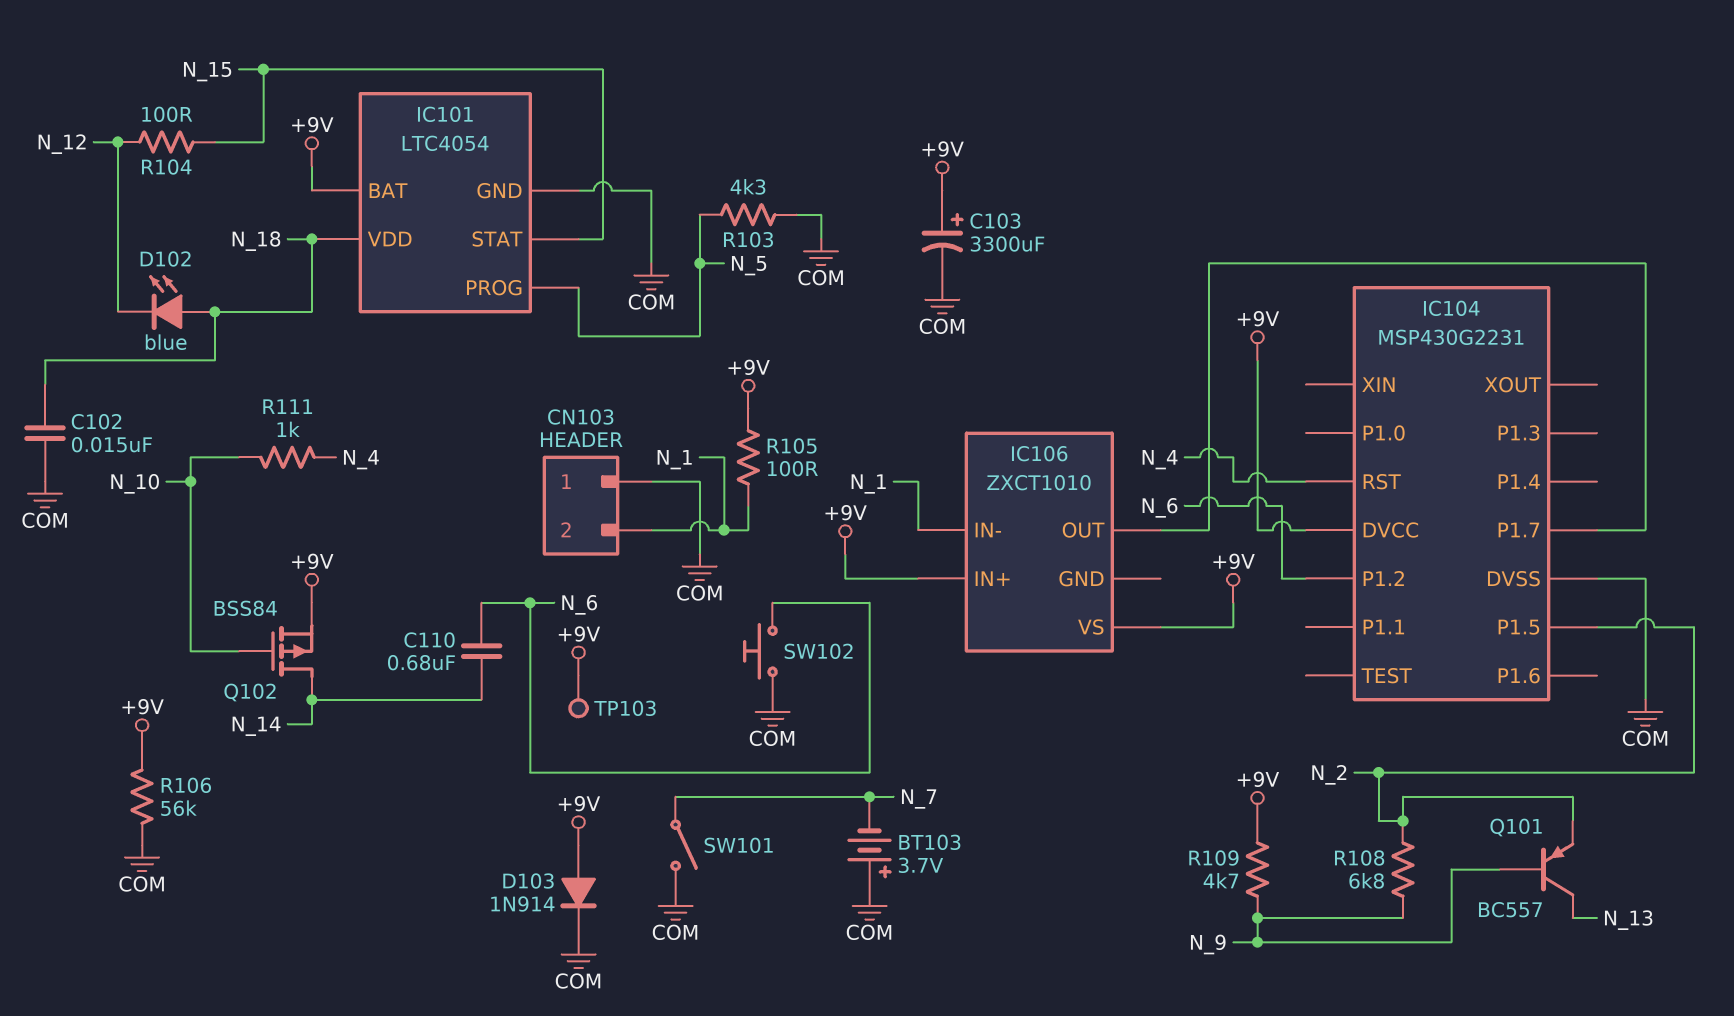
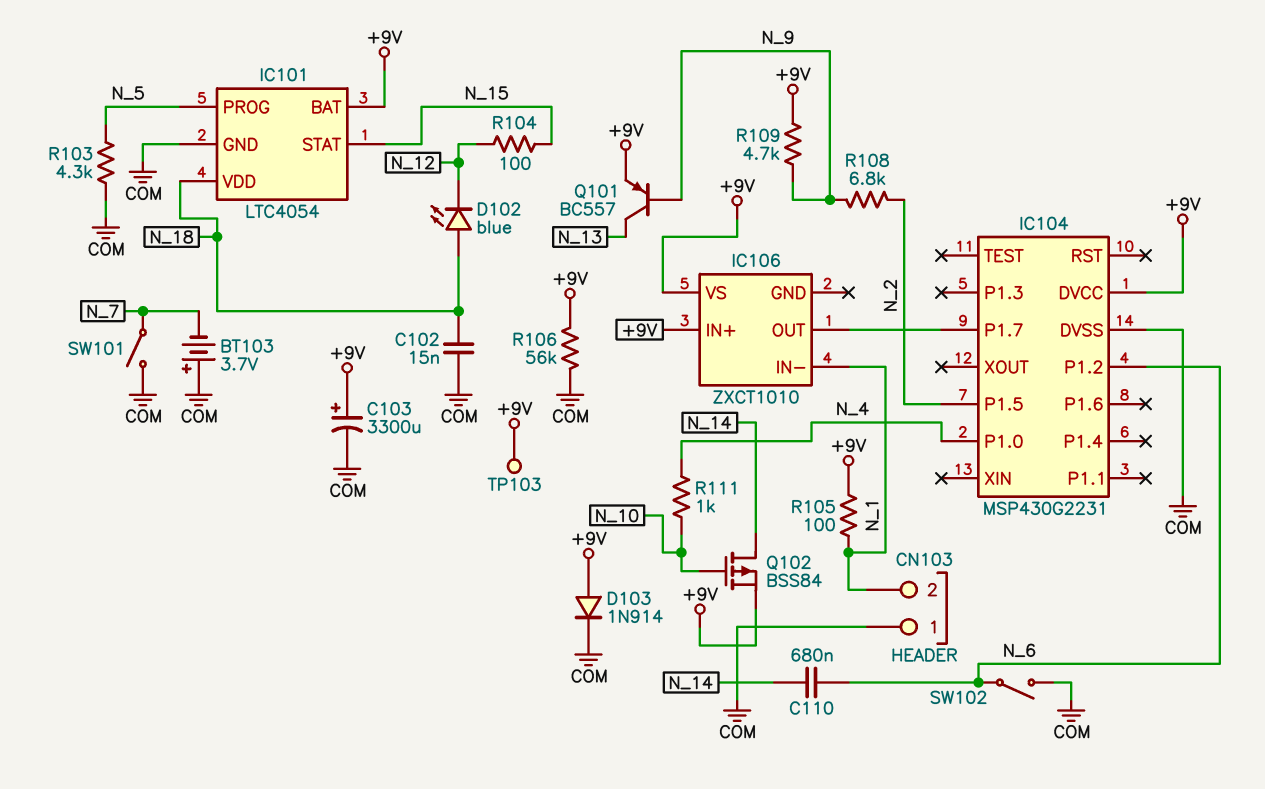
IC104 pin P1.0: none -> N_4
IC104 pin RST: N_4 -> none
Q101: PNP BC557 (B N_9, C N_13, E N_2) -> PNP BC557 (B N_9, C N_13, E +9V)
SW102: button (COM, N_6) -> switch (COM, N_6)

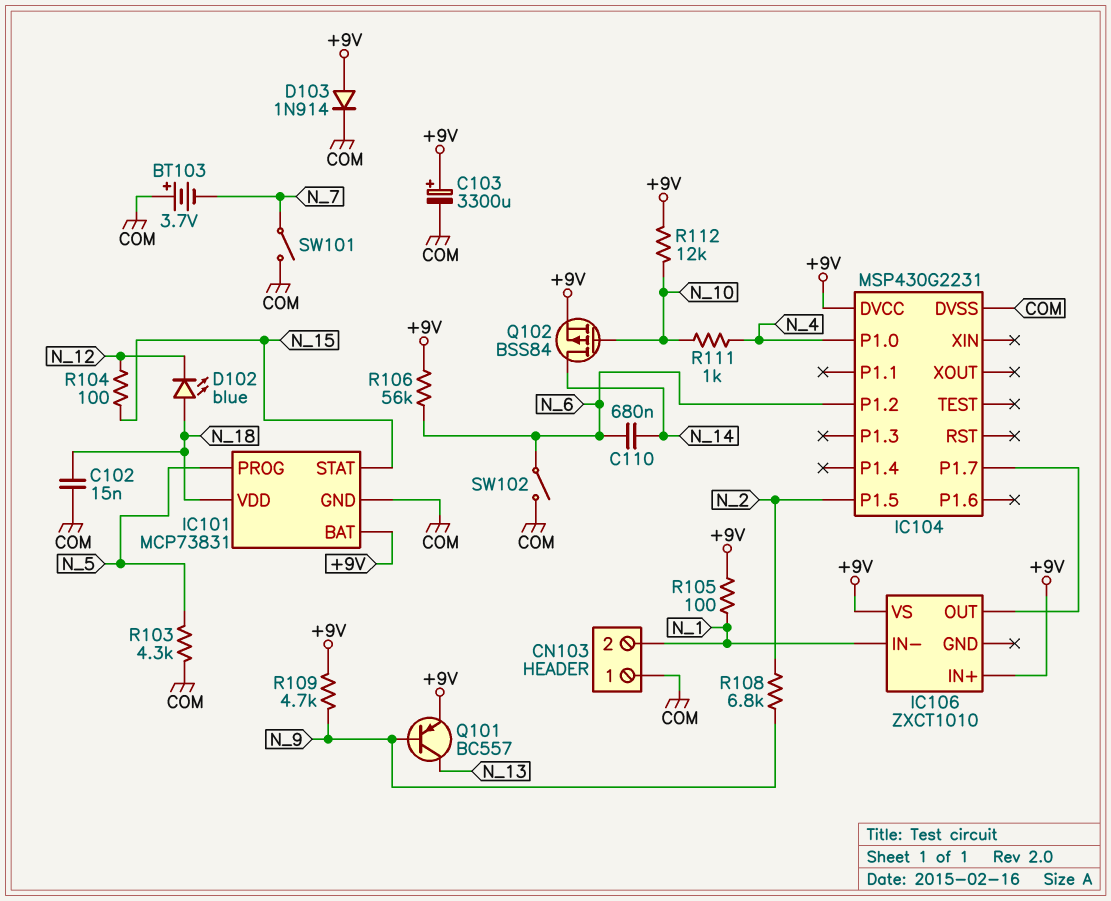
IC101: LTC4054 -> MCP73831
R106: 56k (+9V, COM) -> 56k (+9V, N_6)
R112: none -> 12k (+9V, N_10)
TP103: test point (+9V) -> none

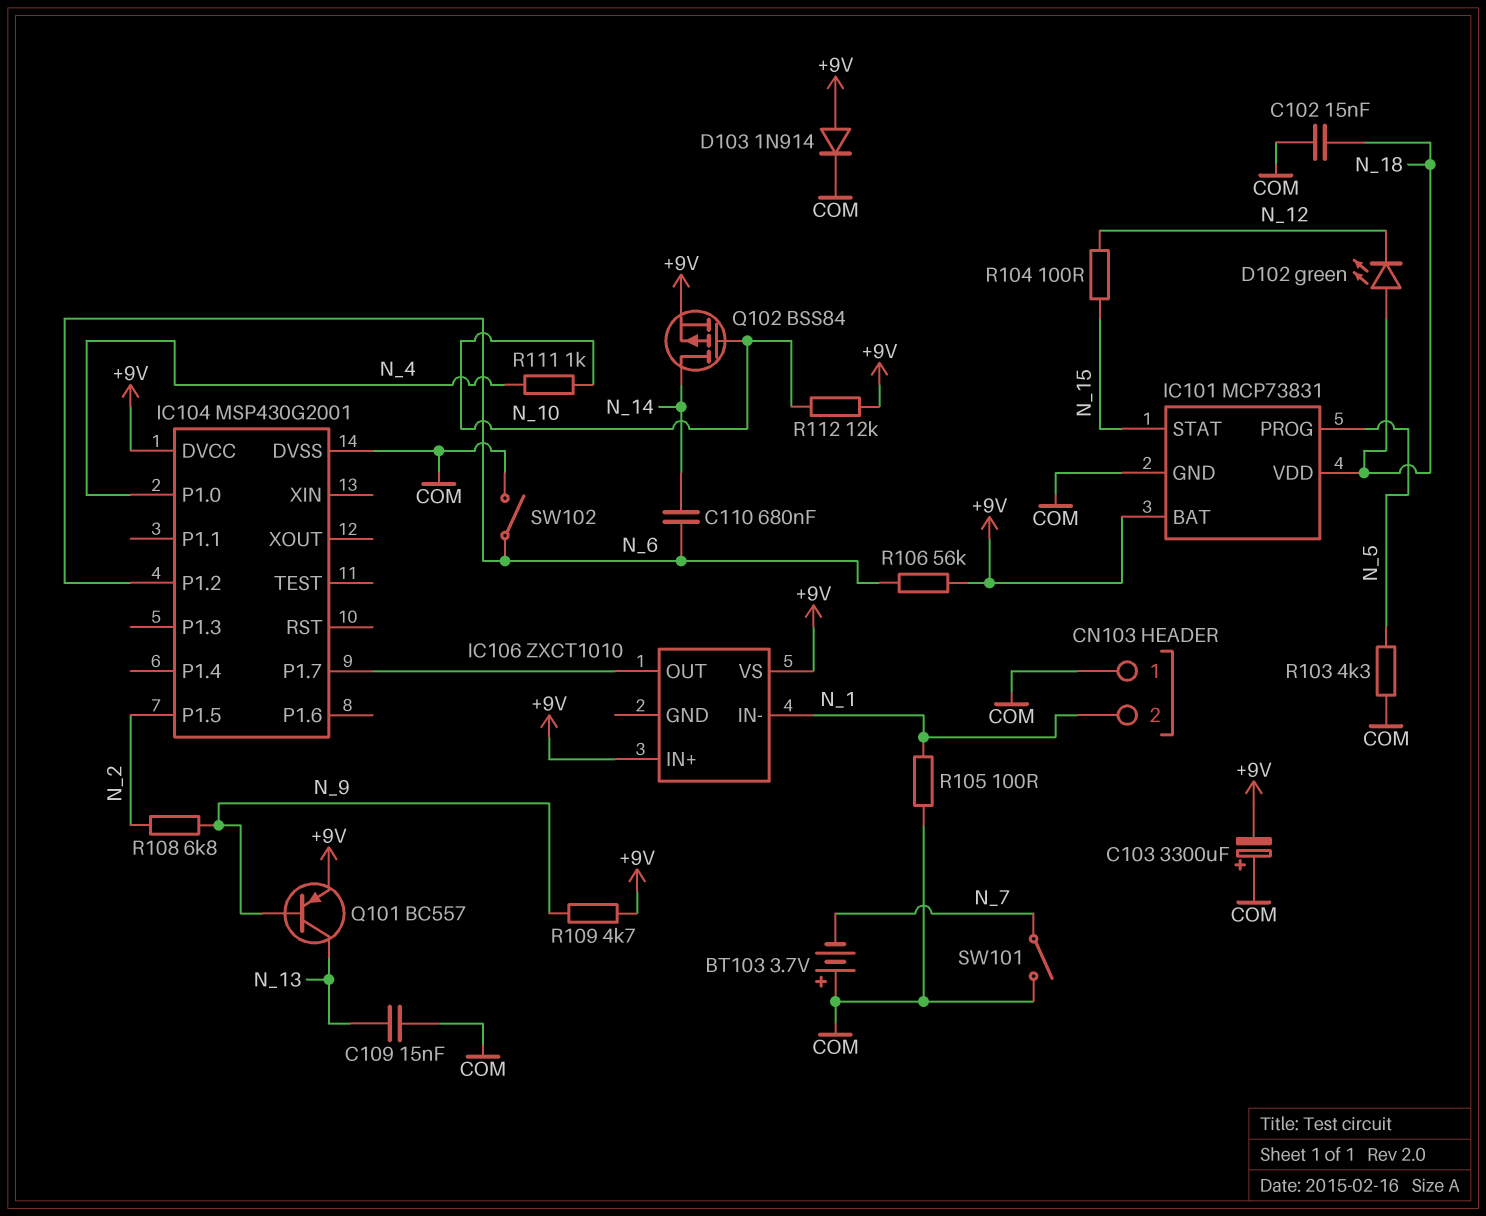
C103: 3300uF (plus +9V, minus COM) -> 3300uF (plus COM, minus +9V)
C109: none -> 15nF (COM, N_13)
D102: LED blue (A N_18, K N_12) -> LED green (A N_18, K N_12)
IC104: MSP430G2231 -> MSP430G2001
R105: 100 (+9V, N_1) -> 100 (COM, N_1)

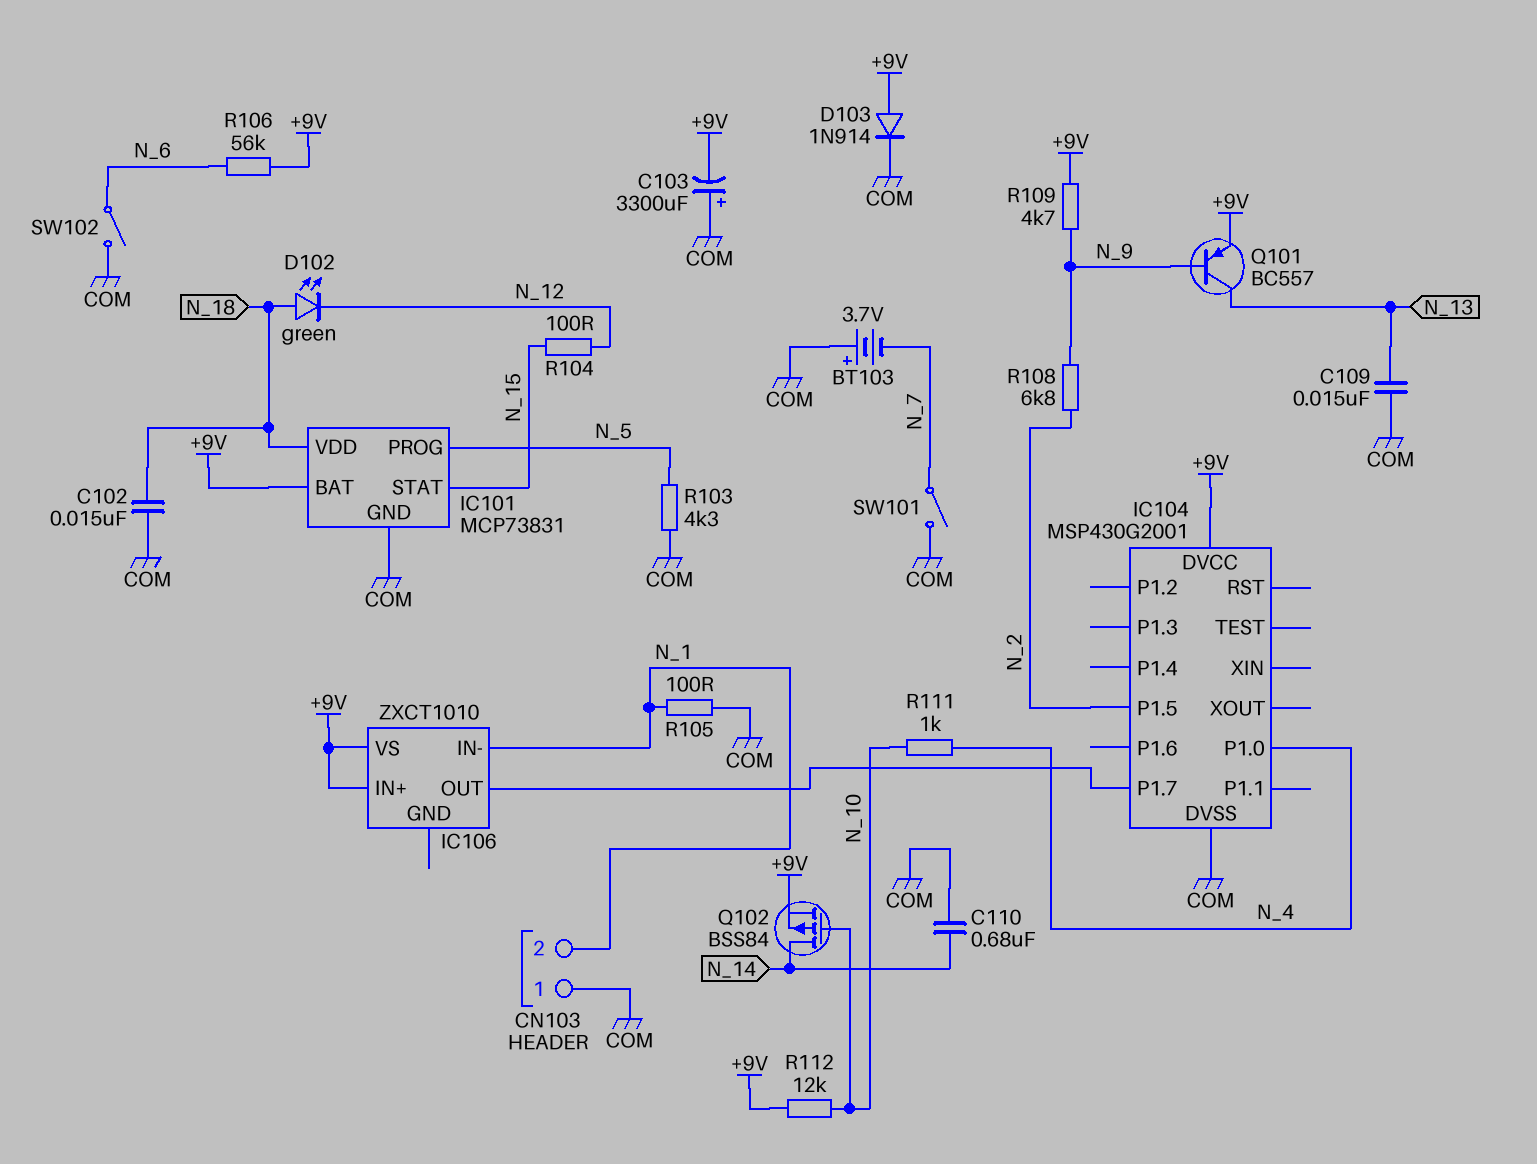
C110: 680nF (N_6, N_14) -> 680nF (COM, N_14)
IC104 pin P1.2: N_6 -> none

